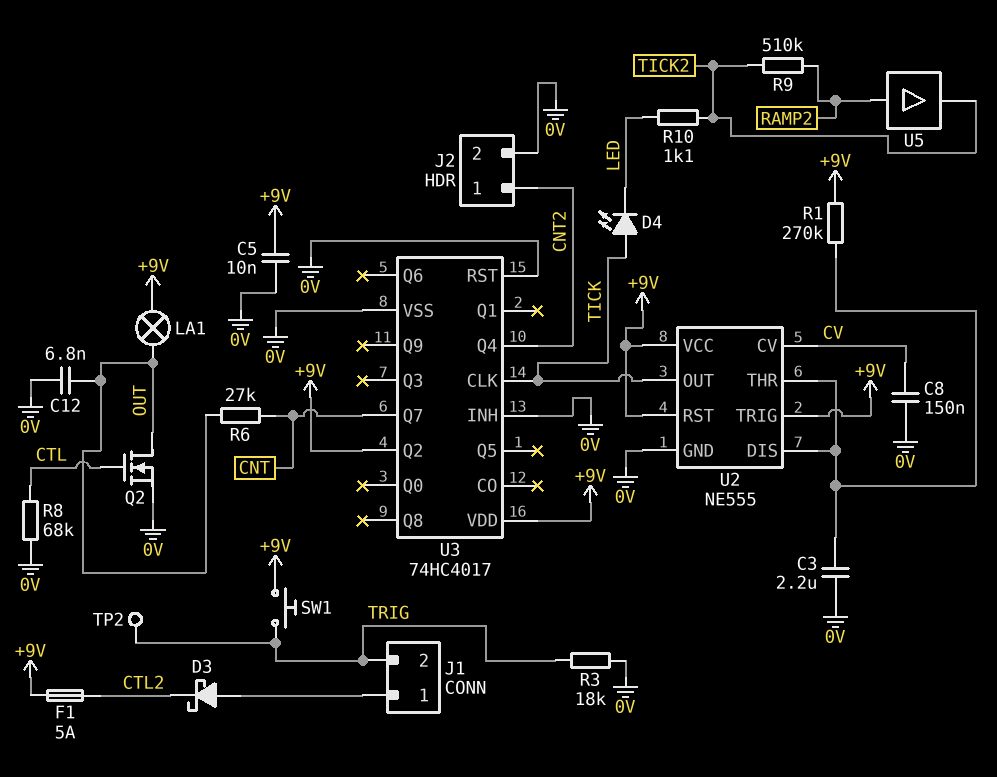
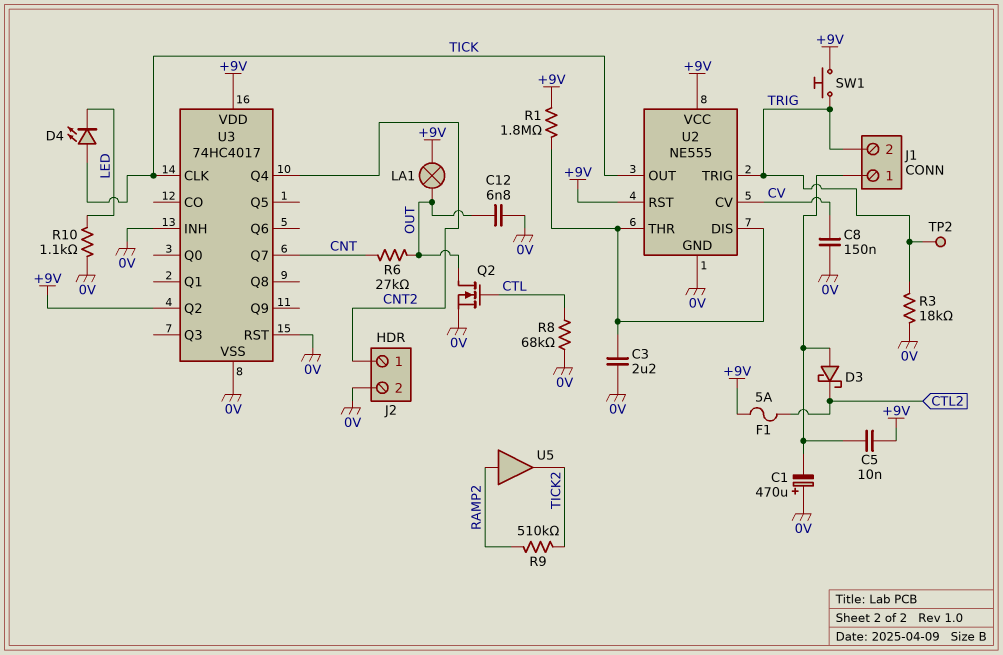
C1: none -> 470uF (plus 0V, minus J1/1)
C5: 10nF (+9V, 0V) -> 10nF (+9V, J1/1)
R1: 270k (+9V, U2/DIS) -> 1.8M (+9V, U2/DIS)
R10: 1.1k (LED, TICK2) -> 1.1k (0V, LED)
U2 pin TRIG: +9V -> TRIG

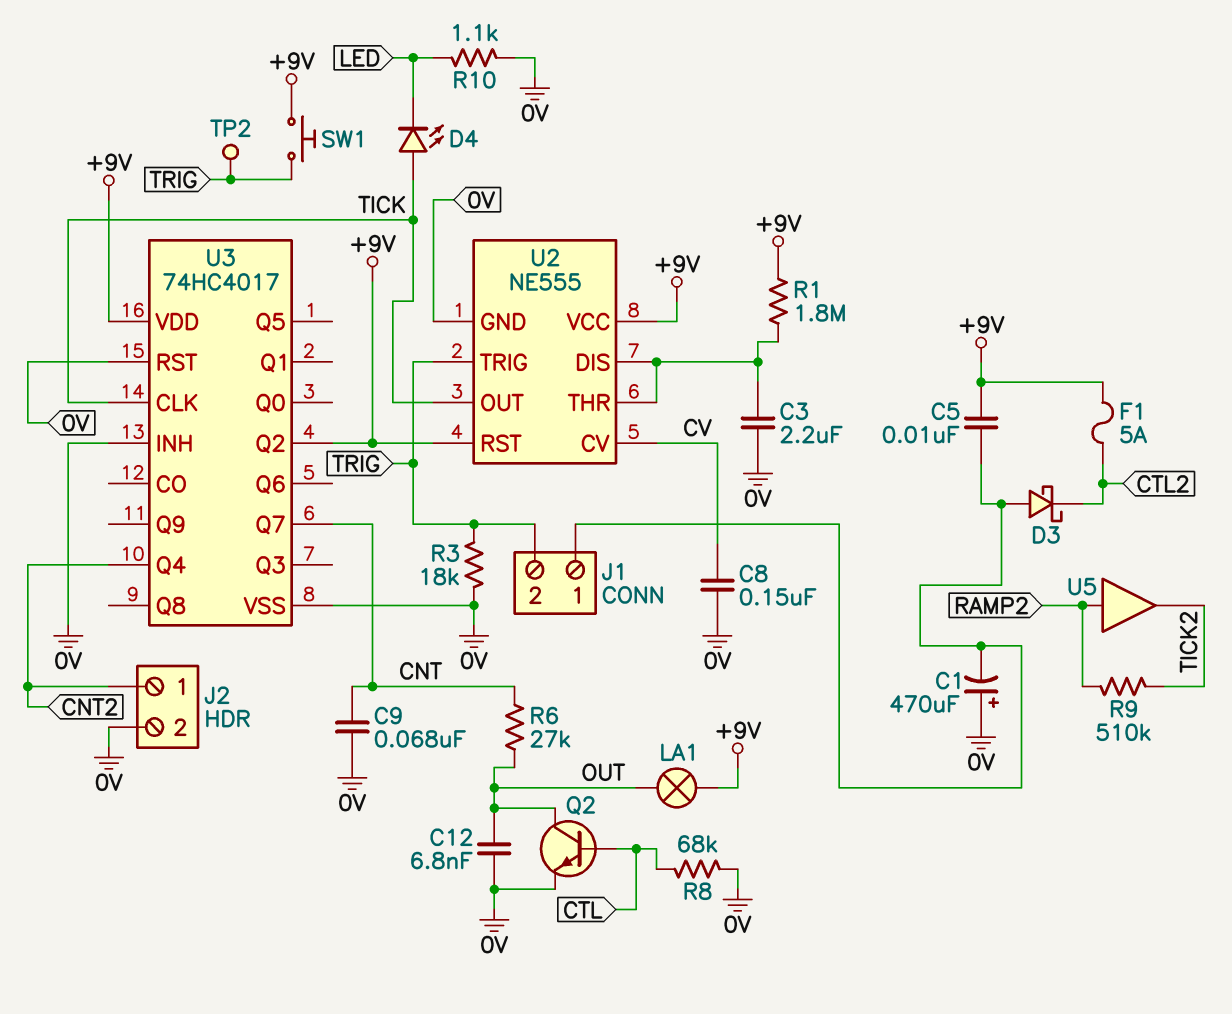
C9: none -> 68nF (0V, CNT)
Q2: NMOS (G CTL, D OUT, S 0V) -> NPN (B CTL, C OUT, E 0V)

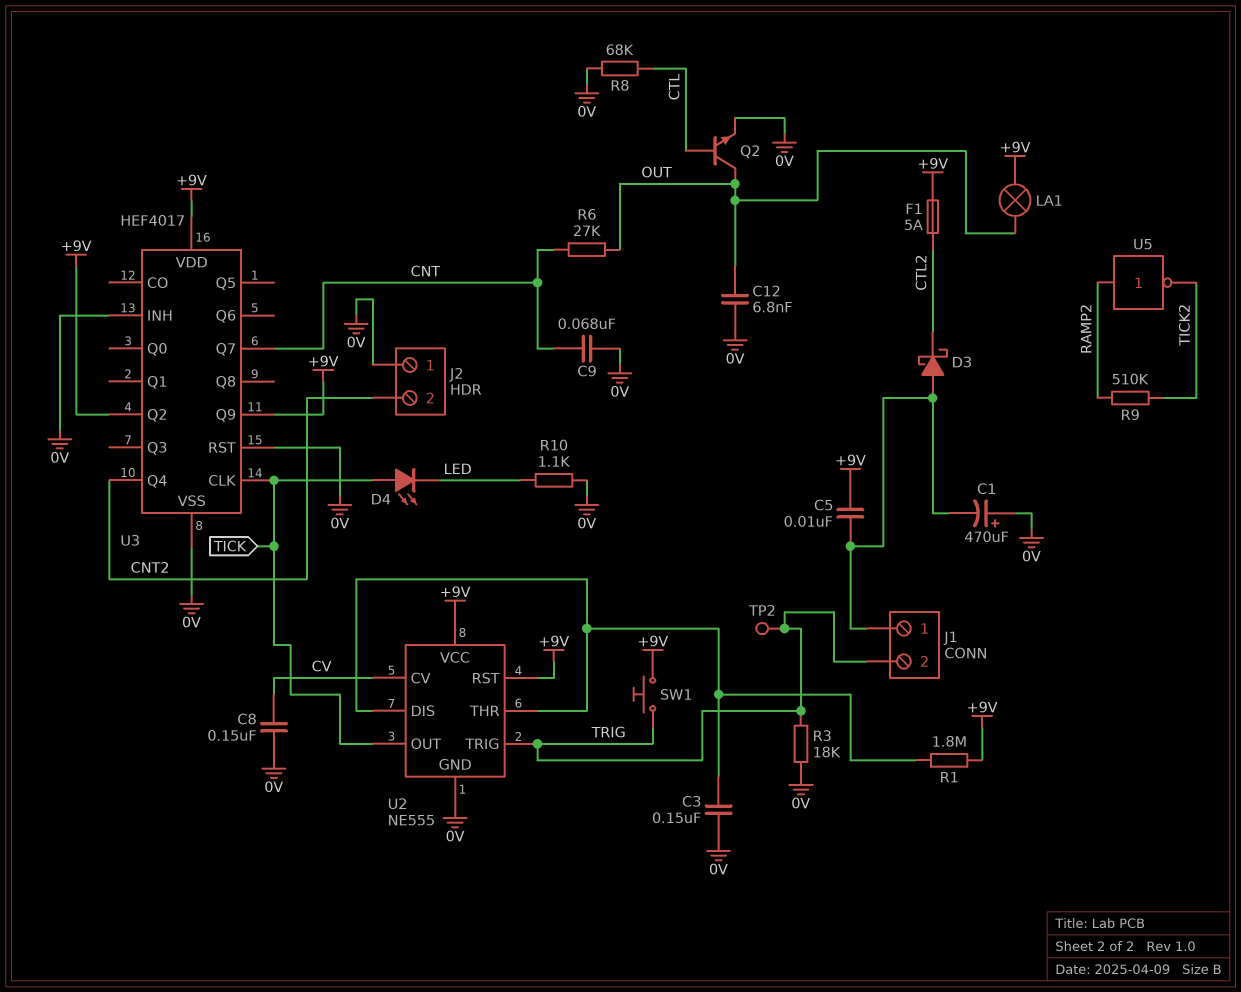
C3: 2.2uF (0V, U2/DIS) -> 150nF (0V, U2/DIS)
J2 pin 1: CNT2 -> 0V
J2 pin 2: 0V -> CNT2
U3: 74HC4017 -> HEF4017
U3 pin Q9: none -> +9V
U5: buffer (in RAMP2, out TICK2) -> NOT (in RAMP2, out TICK2)

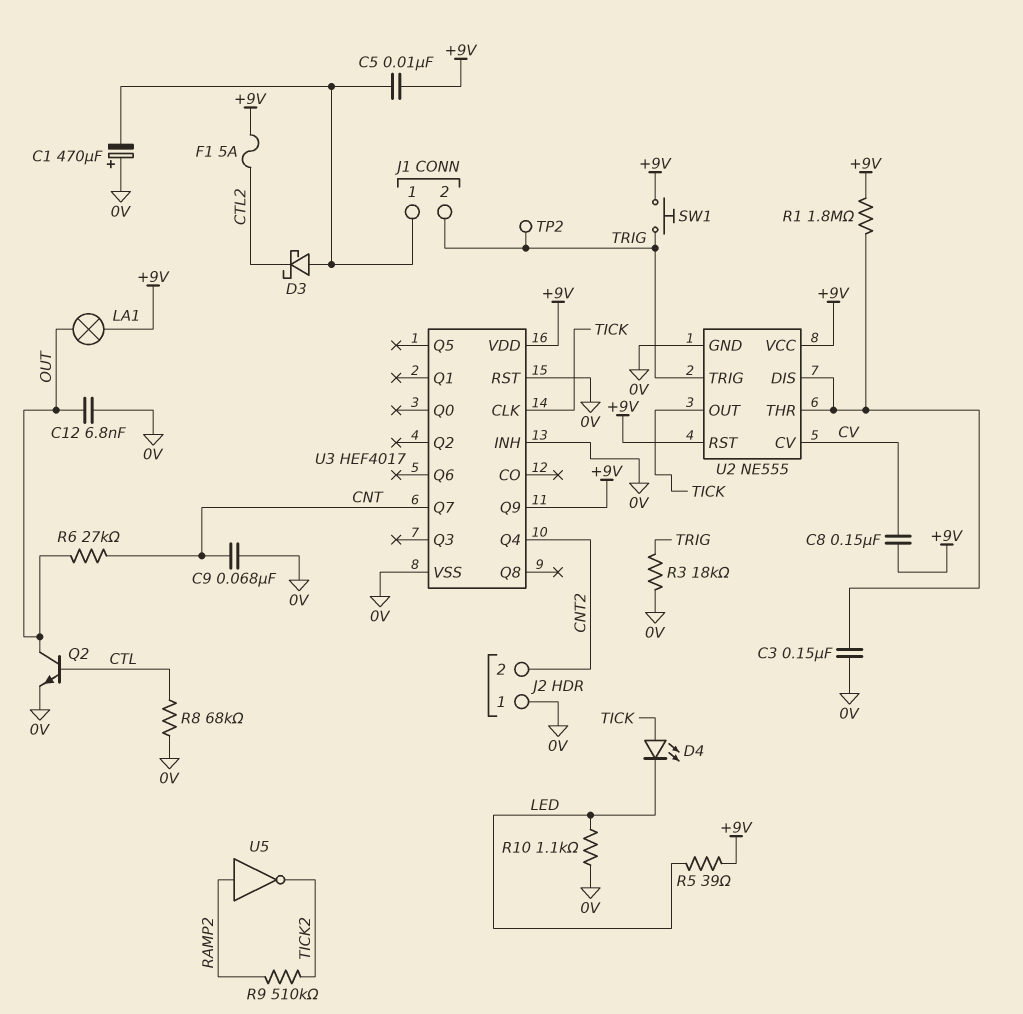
C8: 150nF (0V, CV) -> 150nF (+9V, CV)
R5: none -> 39 (+9V, LED)
U3 pin Q2: +9V -> none

